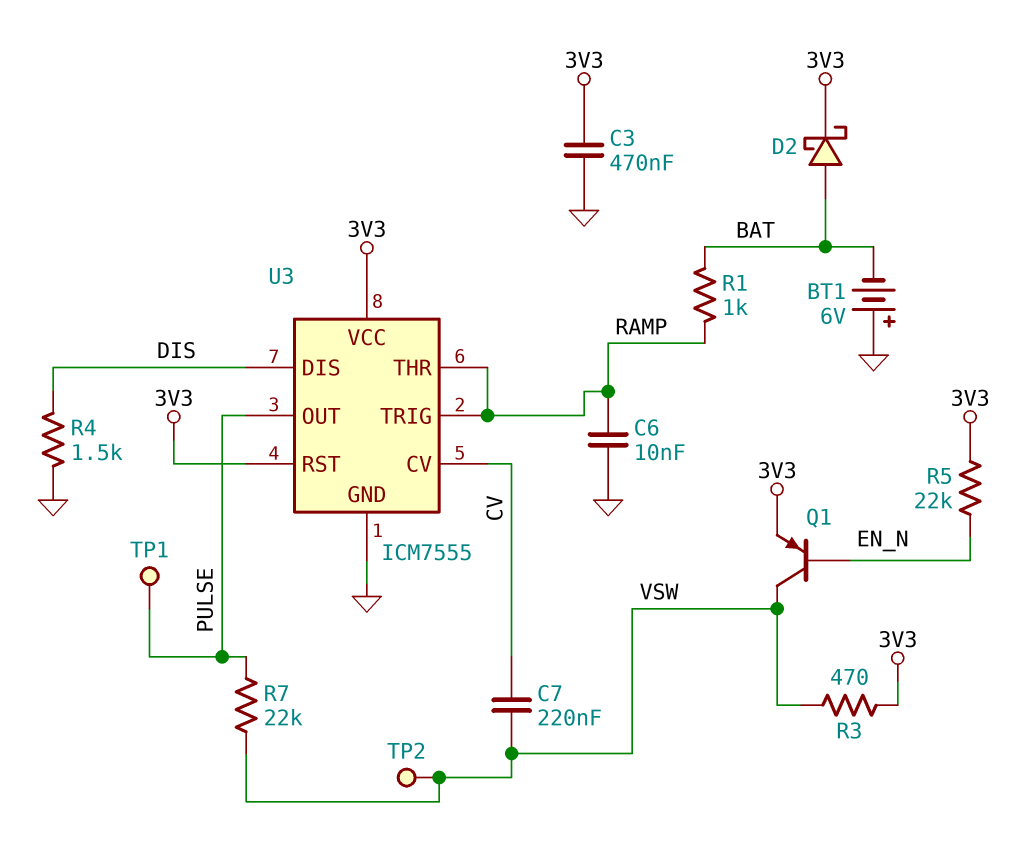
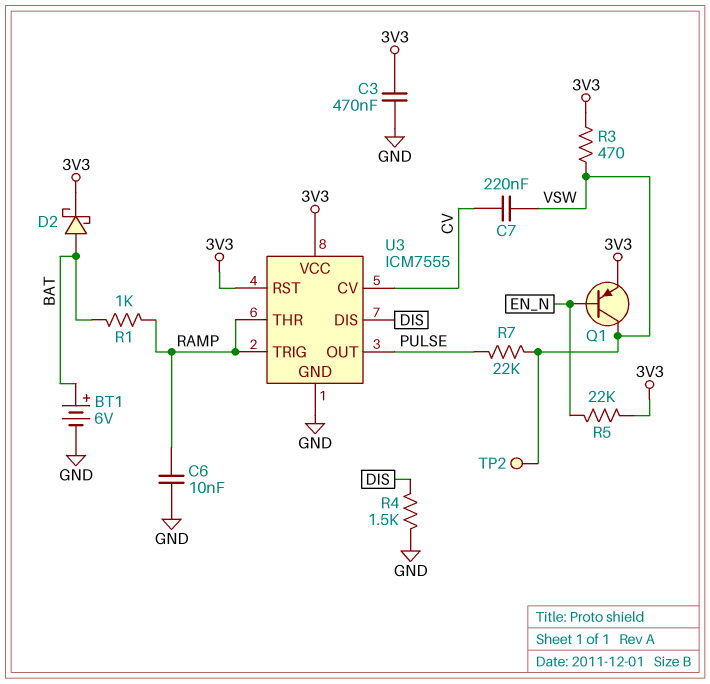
BT1: 6V (plus GND, minus BAT) -> 6V (plus BAT, minus GND)
TP1: test point (PULSE) -> none

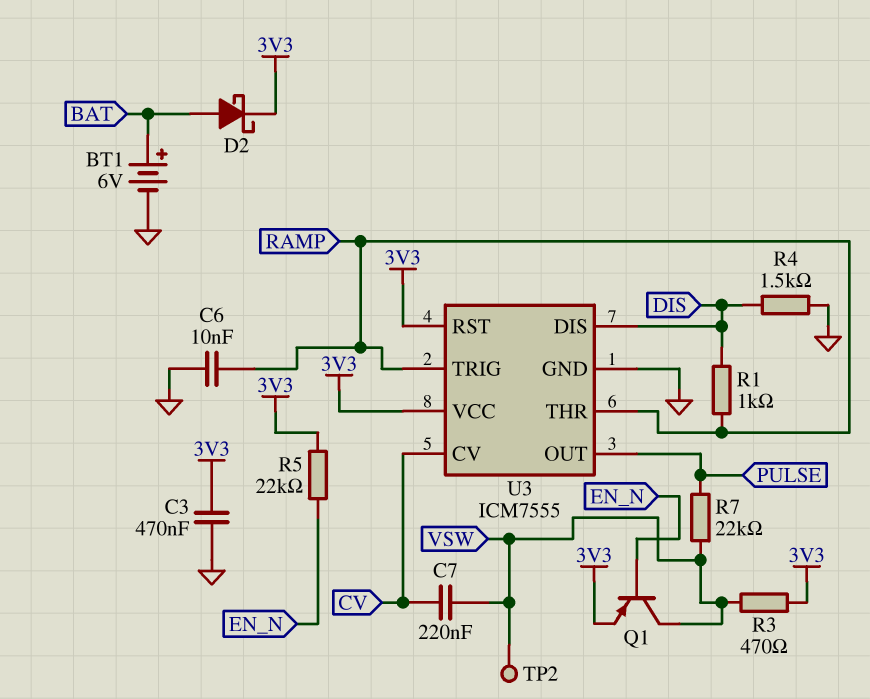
R1: 1k (BAT, RAMP) -> 1k (DIS, RAMP)

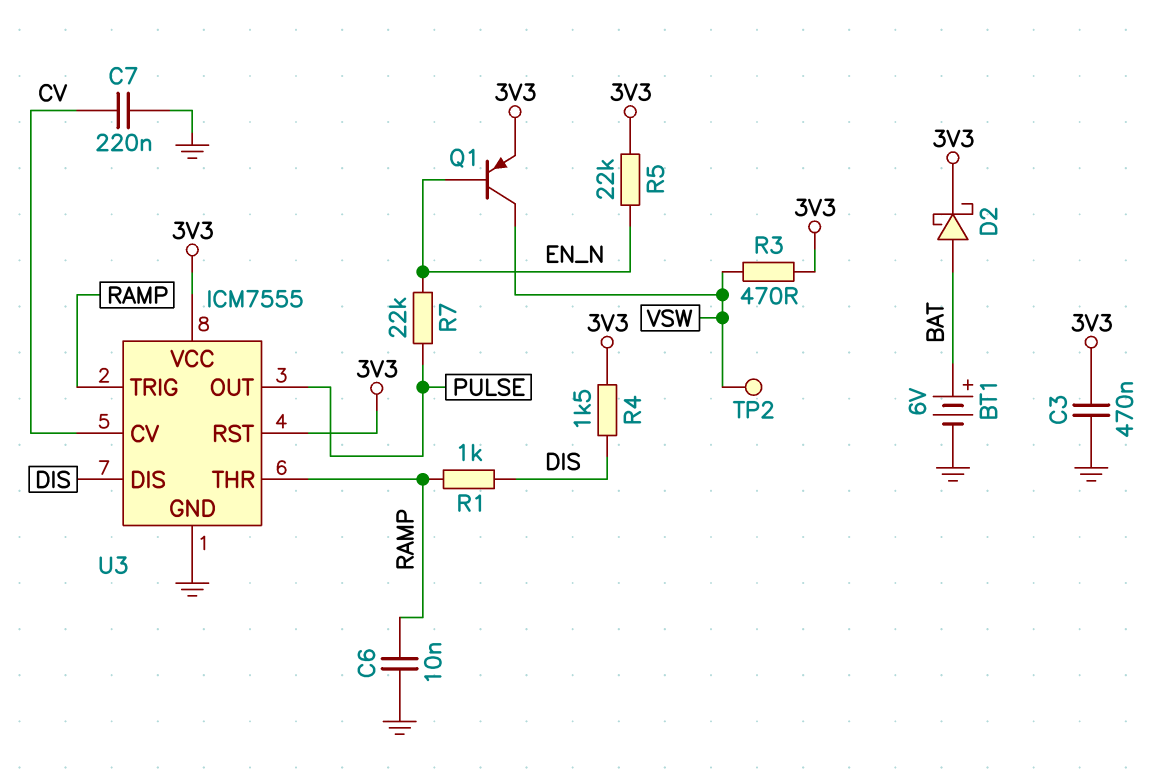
C7: 220nF (CV, VSW) -> 220nF (CV, GND)
R4: 1.5k (DIS, GND) -> 1.5k (3V3, DIS)
R7: 22k (PULSE, VSW) -> 22k (EN_N, PULSE)

